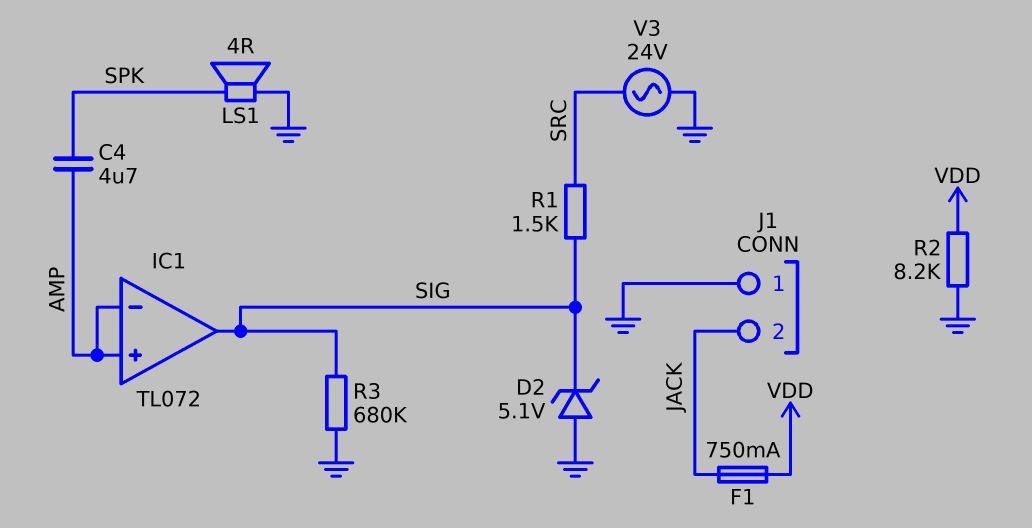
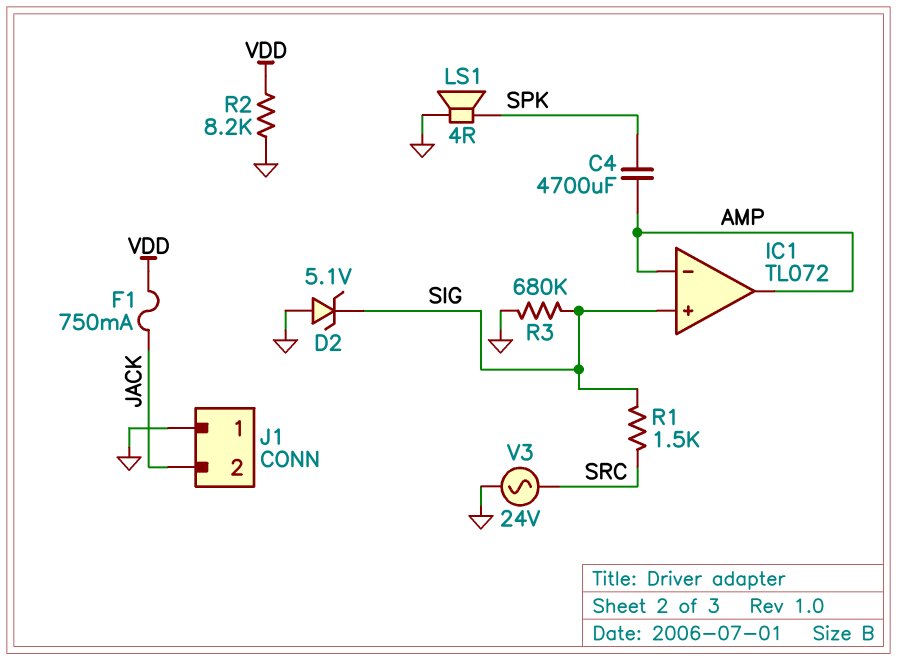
C4: 4.7uF (AMP, SPK) -> 4700uF (AMP, SPK)
IC1 pin in+: AMP -> SIG
IC1 pin out: SIG -> AMP

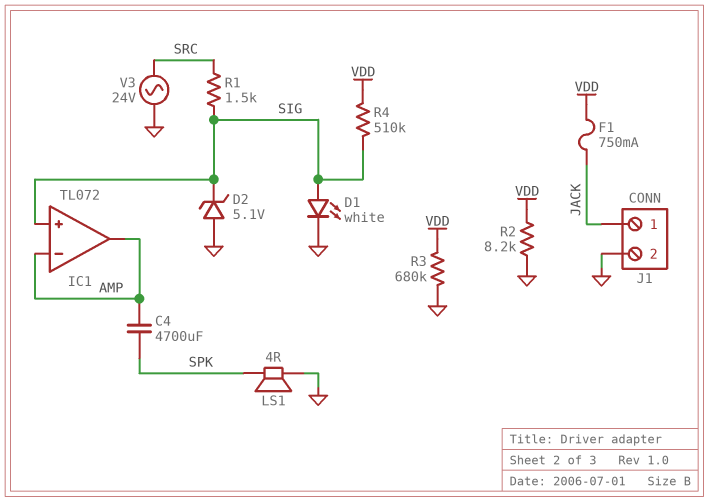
D1: none -> LED white (A SIG, K GND)
J1 pin 1: GND -> JACK
J1 pin 2: JACK -> GND
R3: 680k (GND, SIG) -> 680k (GND, VDD)
R4: none -> 510k (SIG, VDD)

